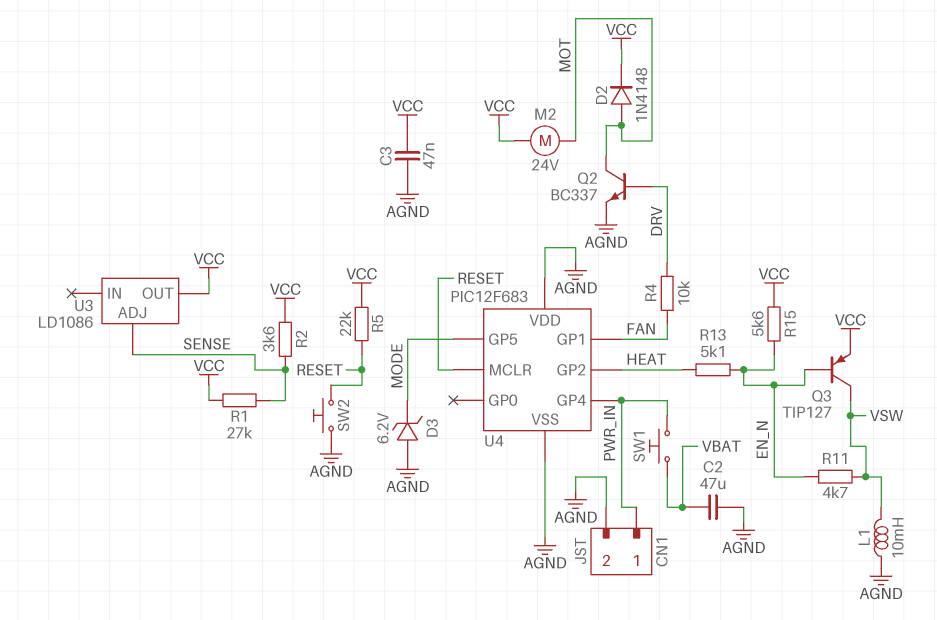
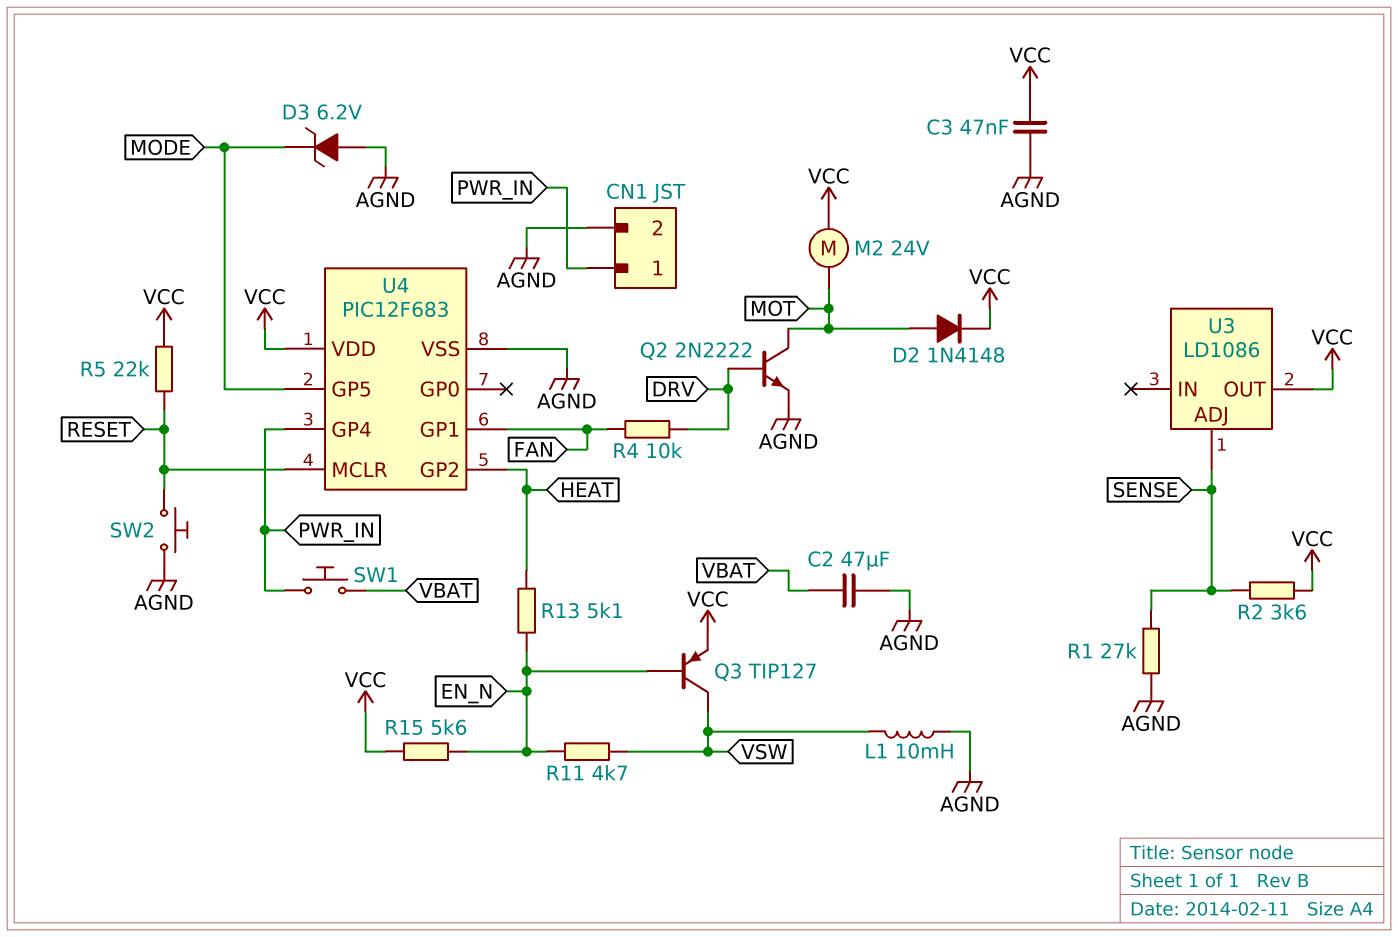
Q2: NPN BC337 (B DRV, C MOT, E AGND) -> NPN 2N2222 (B DRV, C MOT, E AGND)
R1: 27k (SENSE, VCC) -> 27k (AGND, SENSE)
U4 pin VDD: AGND -> VCC

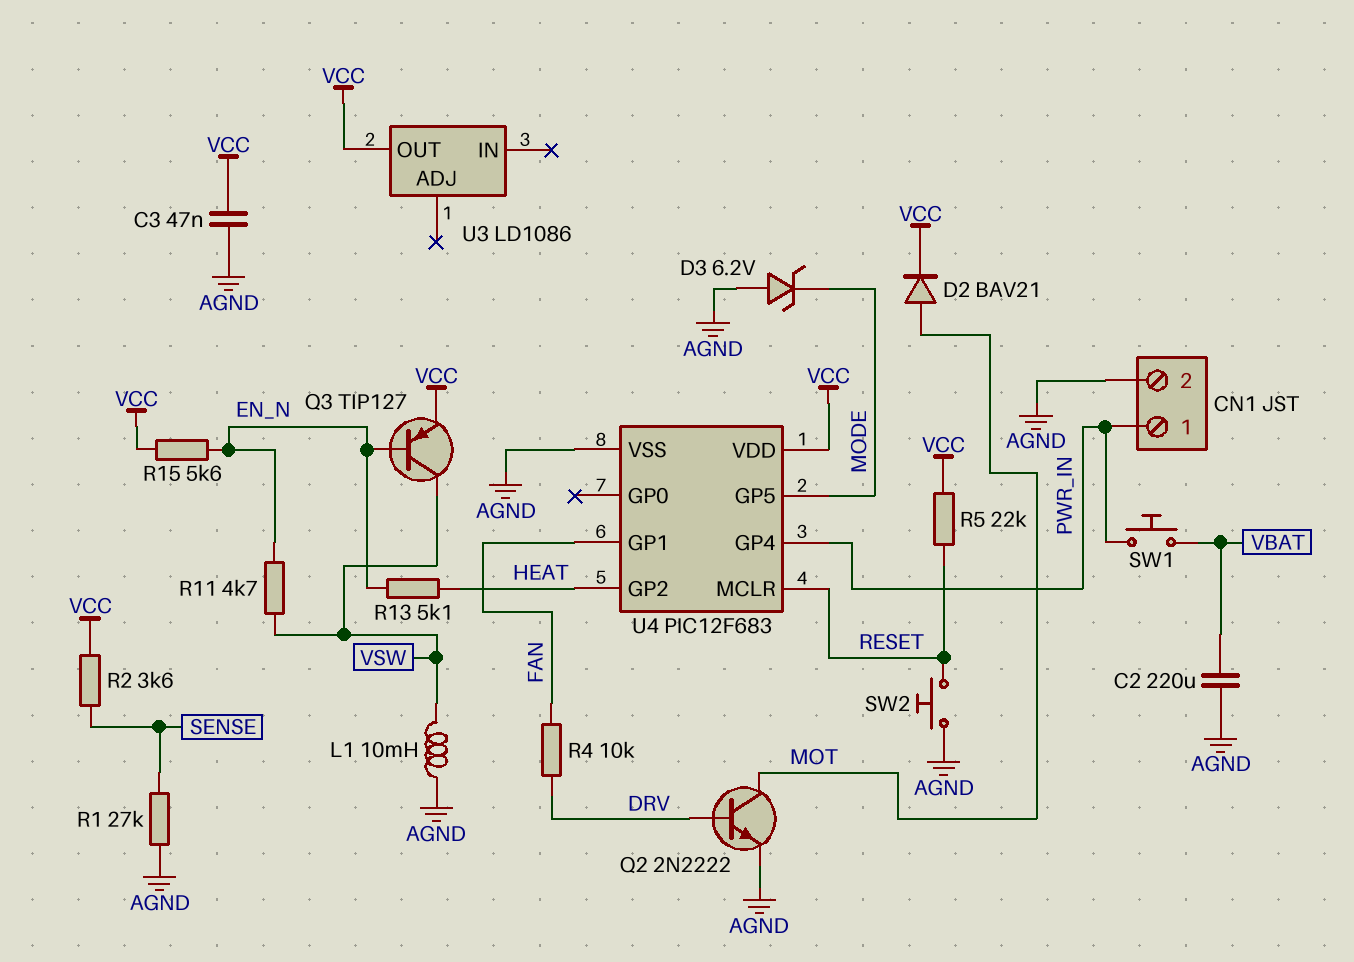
C2: 47uF (AGND, VBAT) -> 220uF (AGND, VBAT)
D2: diode 1N4148 (A MOT, K VCC) -> diode BAV21 (A MOT, K VCC)
M2: motor 24V (MOT, VCC) -> none
U3 pin ADJ: SENSE -> none

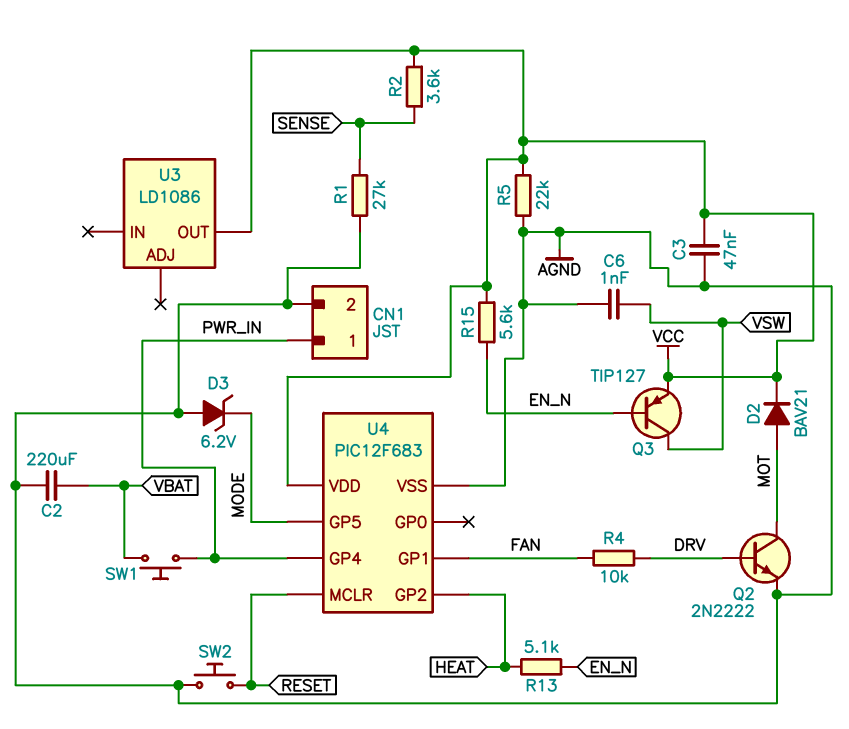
C6: none -> 1nF (AGND, VSW)
L1: 10mH (AGND, VSW) -> none
R5: 22k (RESET, VCC) -> 22k (AGND, VCC)
R11: 4.7k (EN_N, VSW) -> none

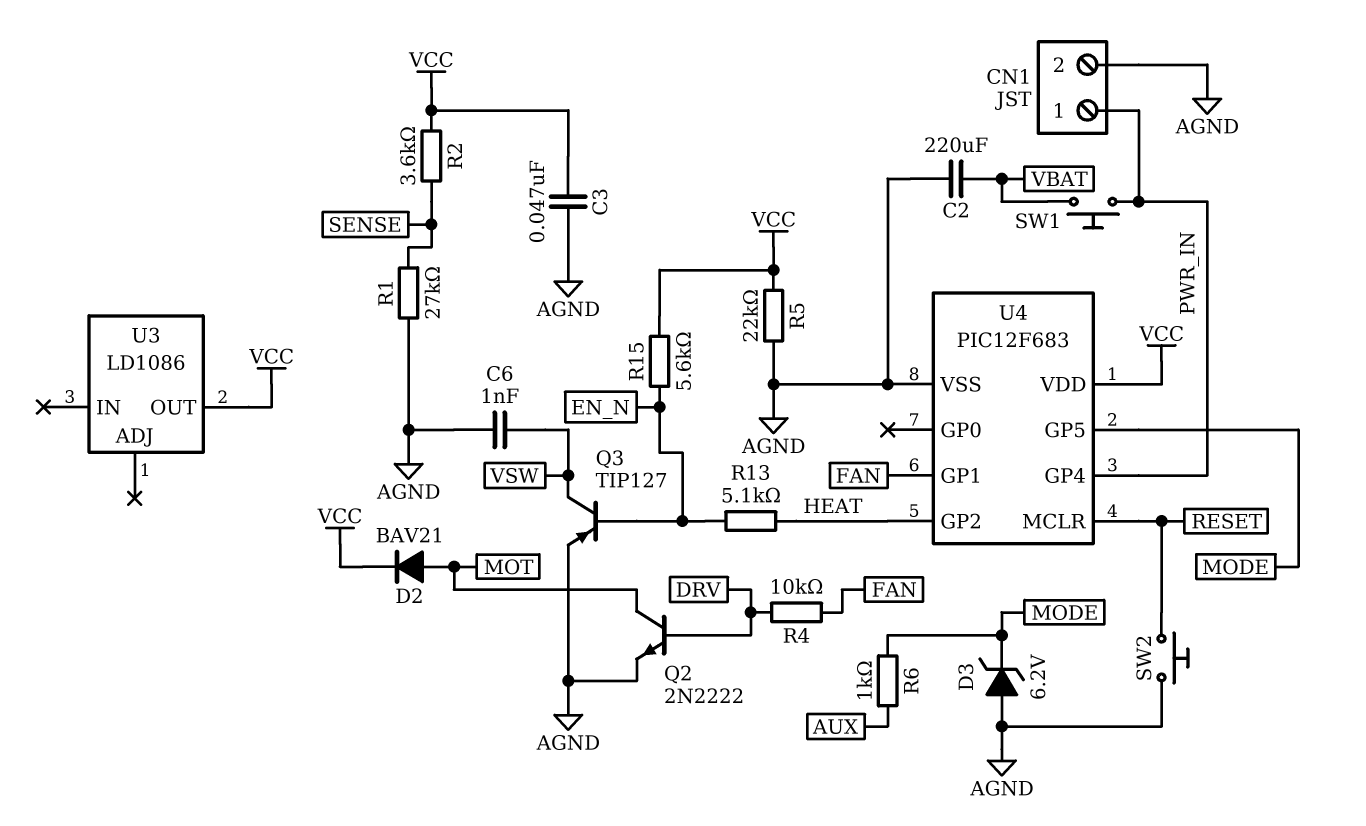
Q3: PNP TIP127 (B EN_N, C VSW, E VCC) -> PNP TIP127 (B EN_N, C VSW, E AGND)
R6: none -> 1k (AUX, MODE)

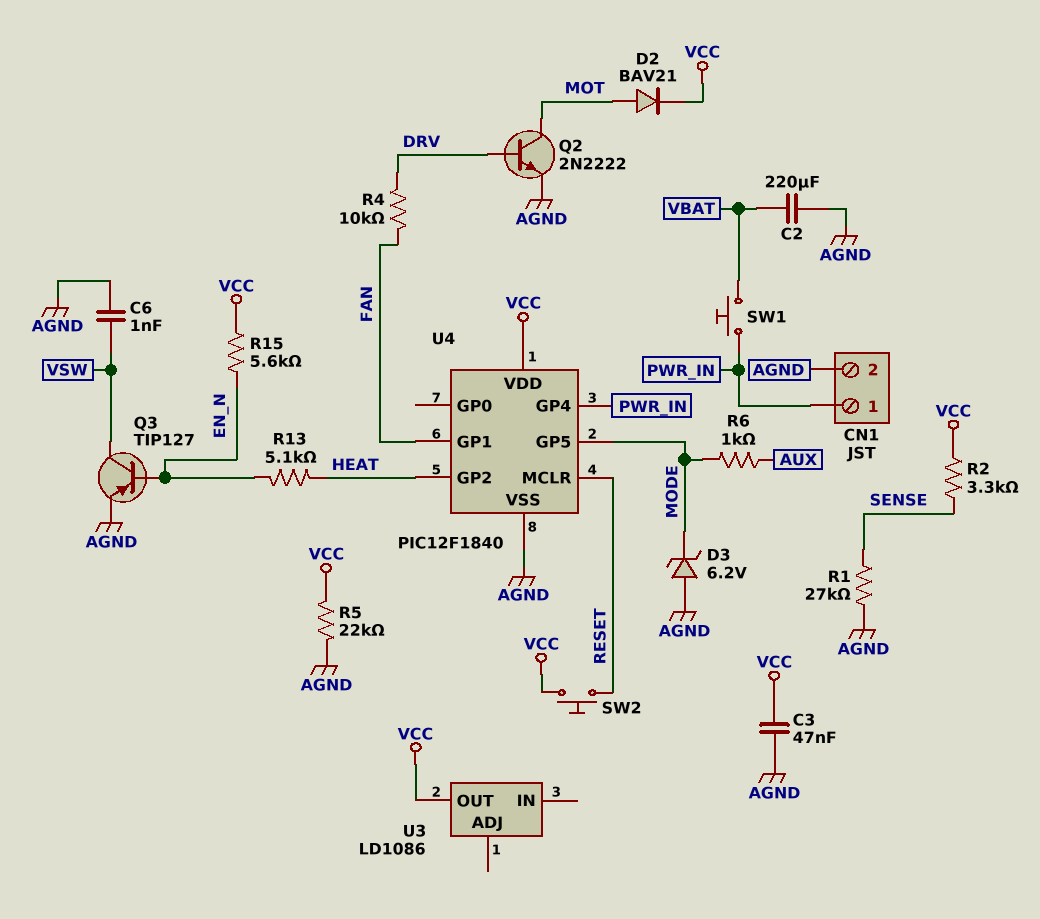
R2: 3.6k (SENSE, VCC) -> 3.3k (SENSE, VCC)
SW2: button (AGND, RESET) -> button (RESET, VCC)
U4: PIC12F683 -> PIC12F1840

